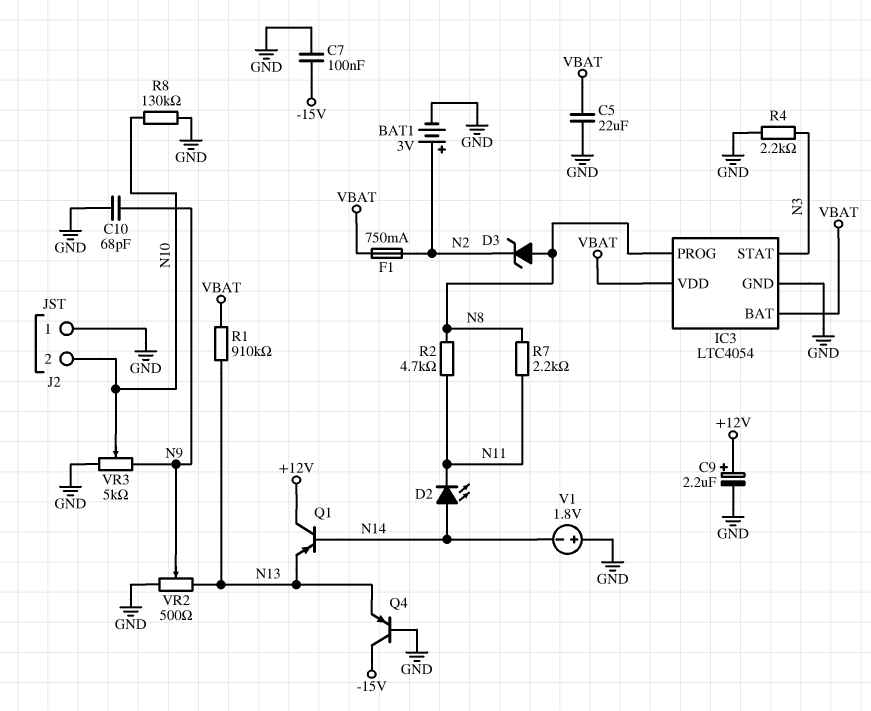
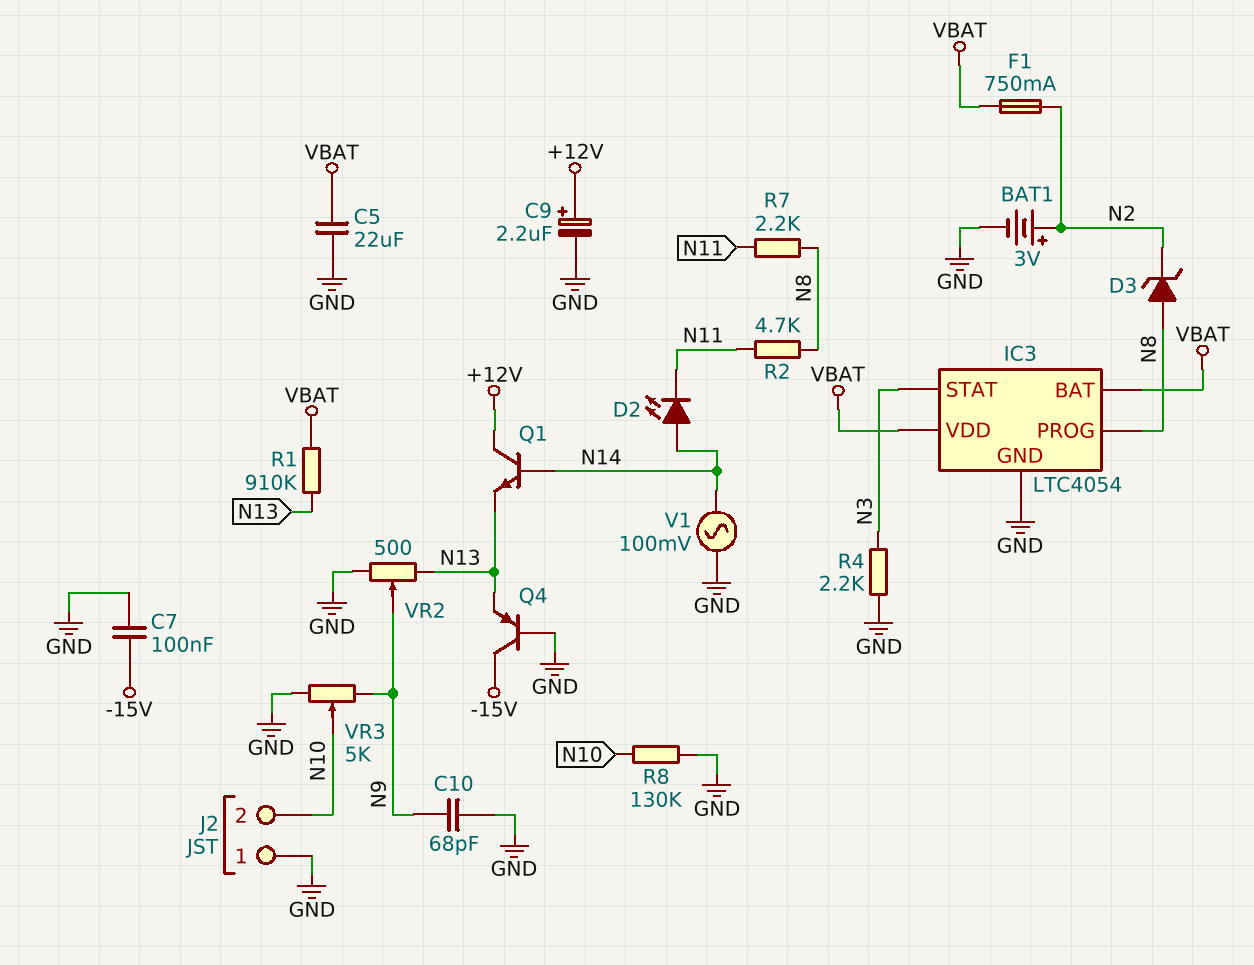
Q1: PNP (B N14, C +12V, E N13) -> NPN (B N14, C +12V, E N13)
V1: 1.8V (plus GND, minus N14) -> AC 100mV (GND, N14)

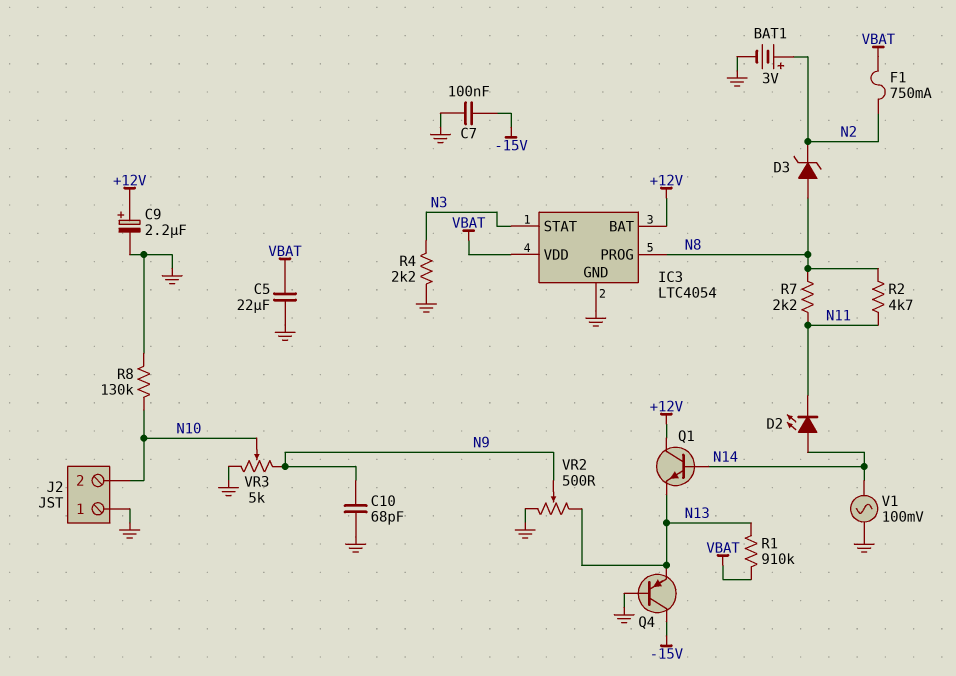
IC3 pin BAT: VBAT -> +12V

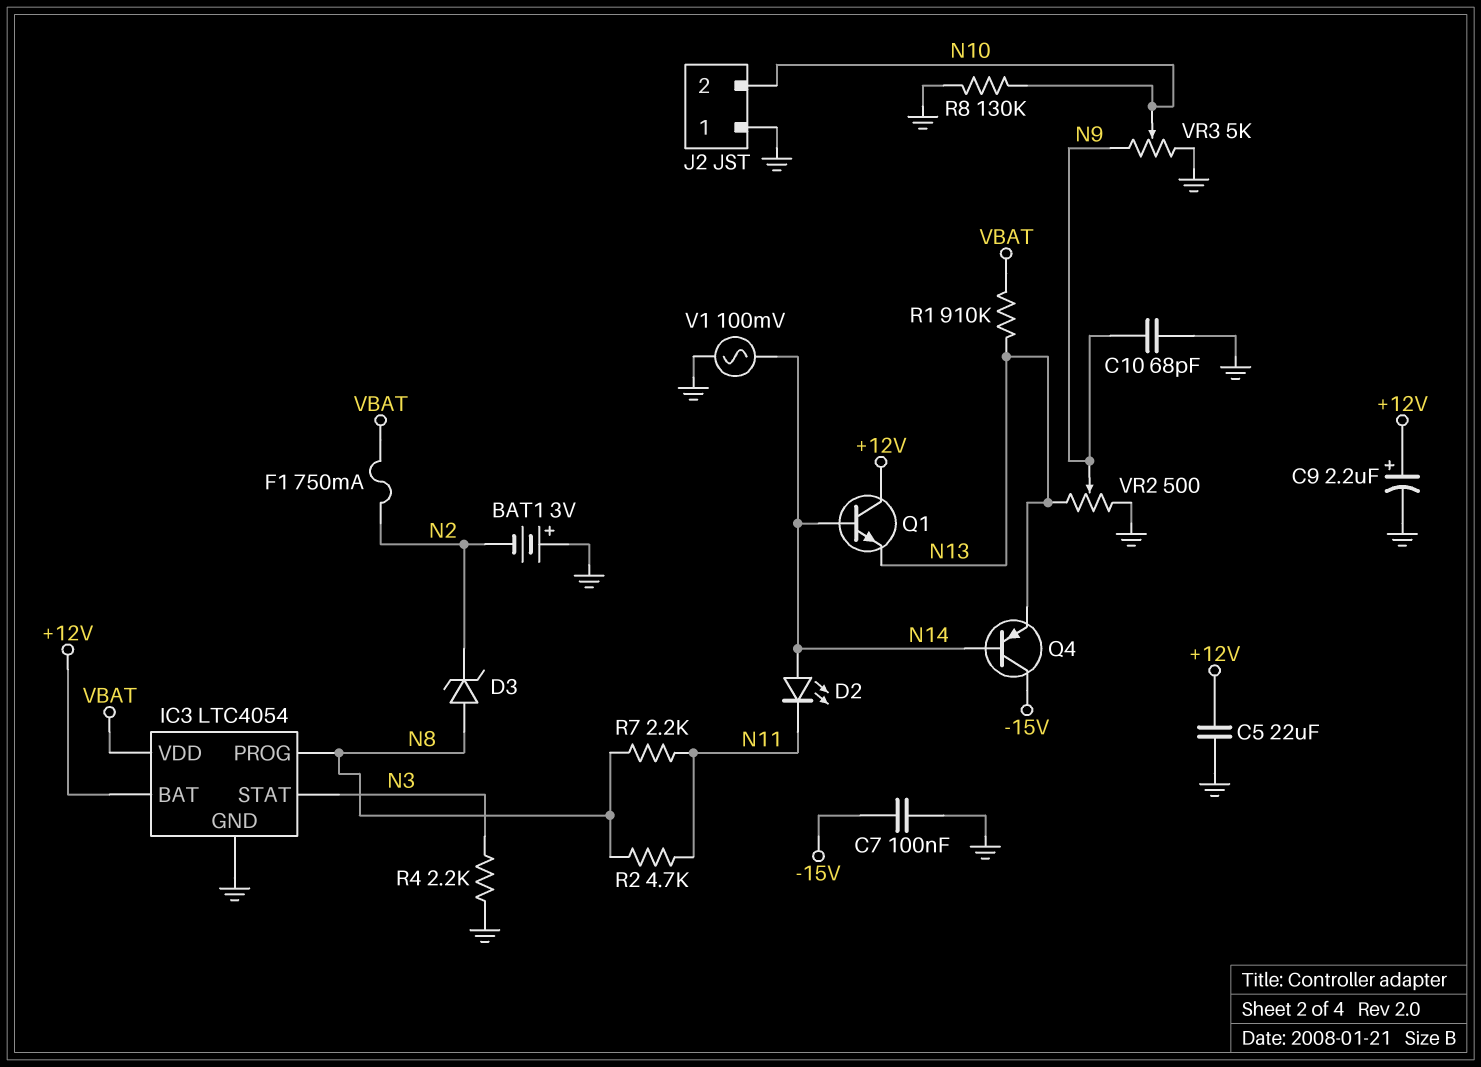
BAT1: 3V (plus N2, minus GND) -> 3V (plus GND, minus N2)
C5: 22uF (GND, VBAT) -> 22uF (+12V, GND)
Q4: PNP (B GND, C -15V, E N13) -> PNP (B N14, C -15V, E N13)

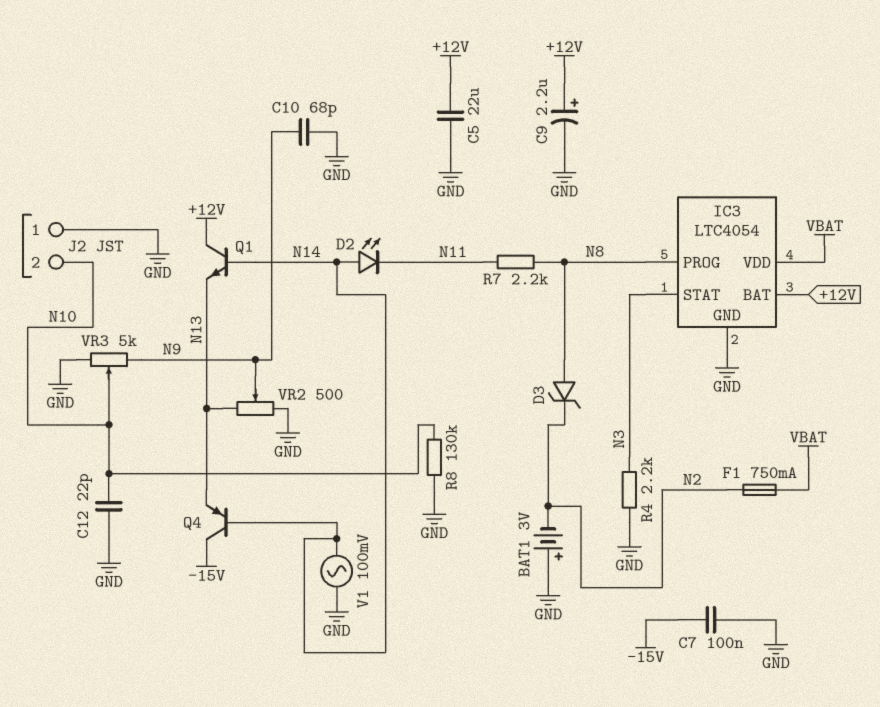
C12: none -> 22pF (GND, N10)
R1: 910k (N13, VBAT) -> none
R2: 4.7k (N8, N11) -> none

